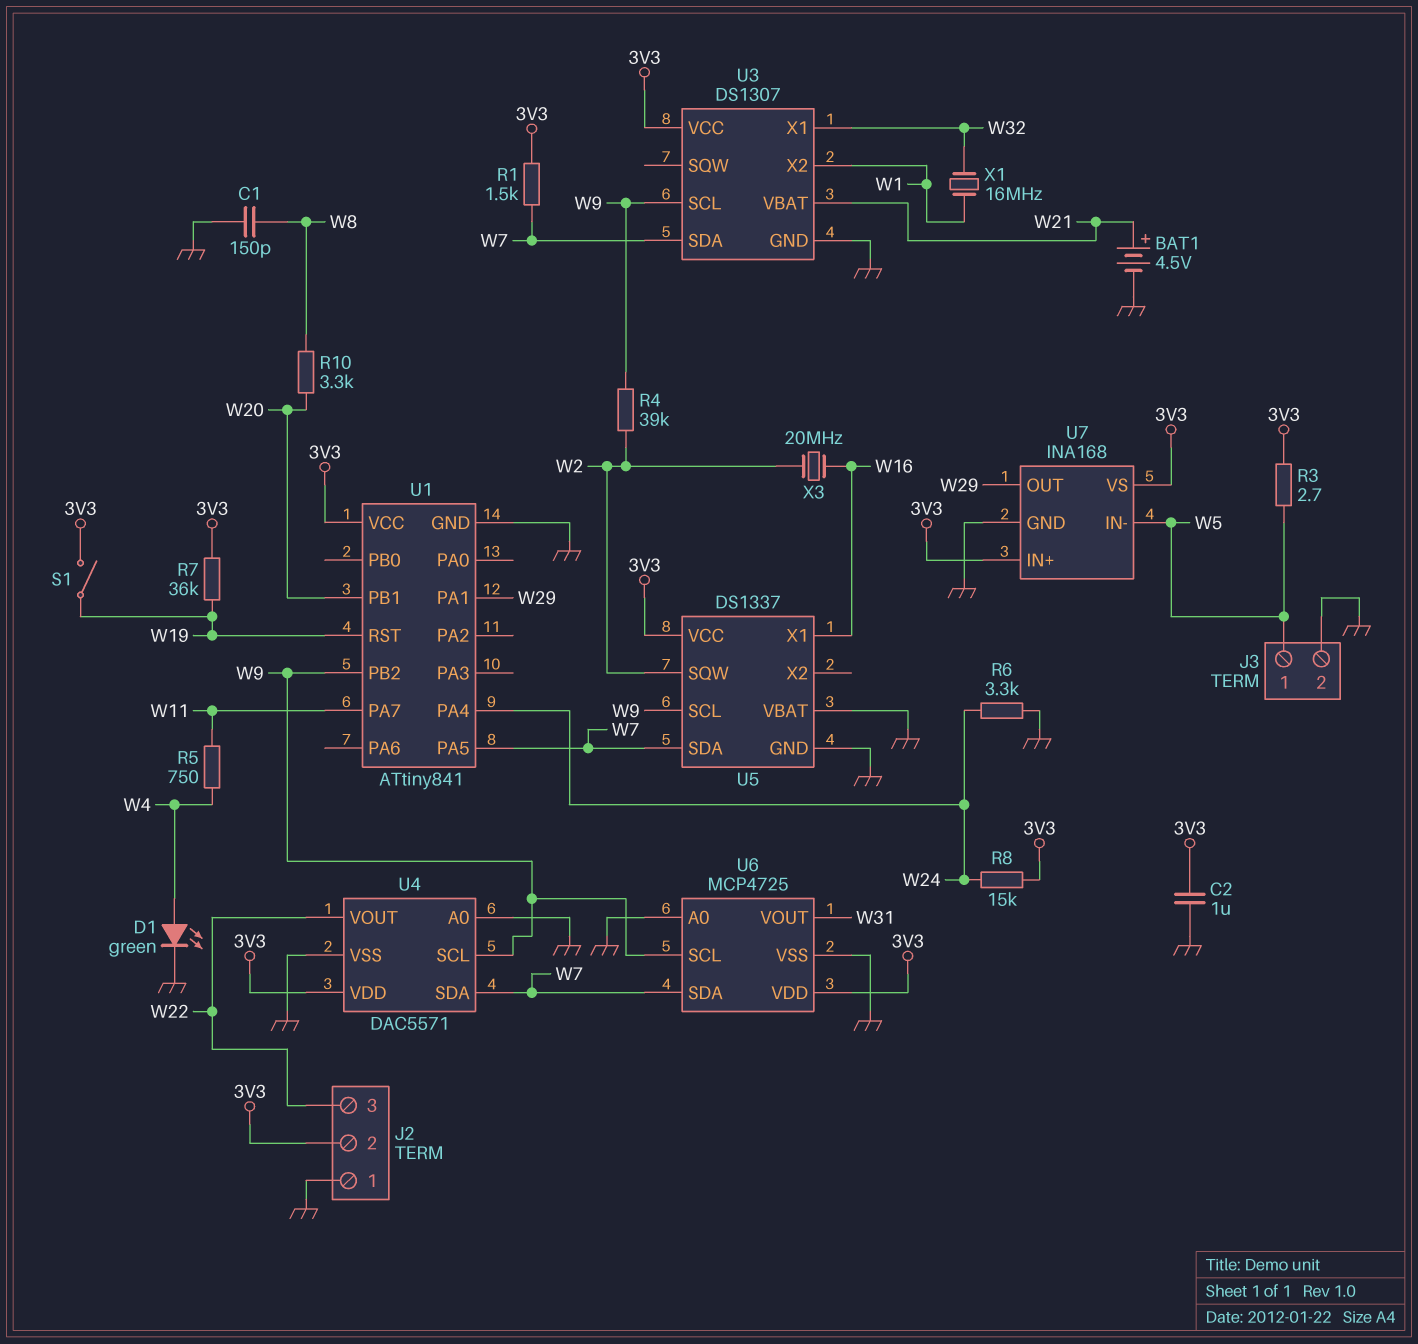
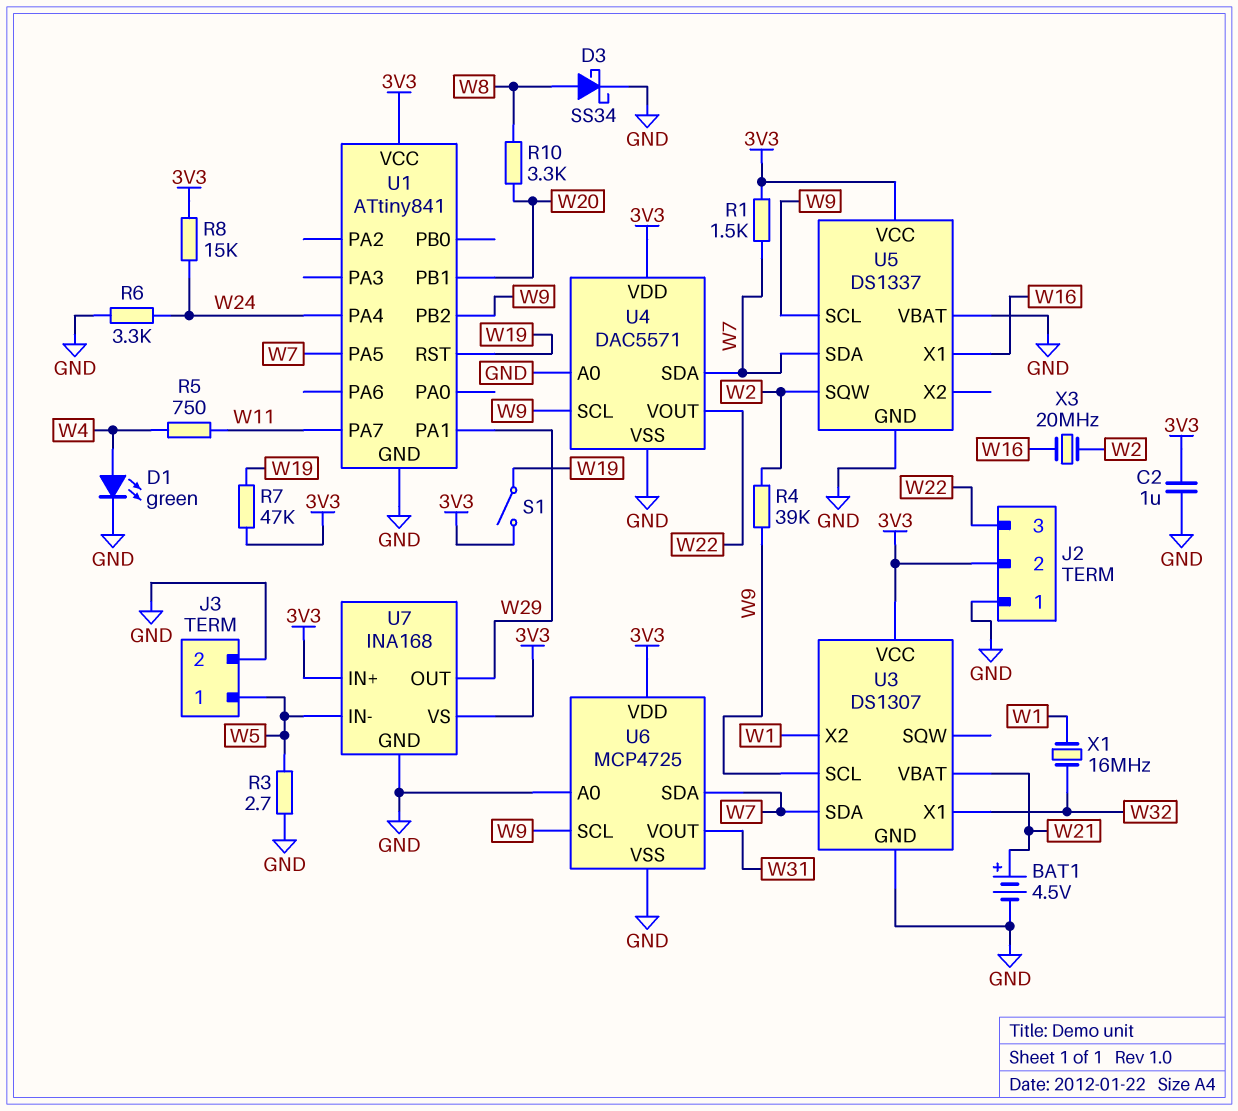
C1: 150pF (GND, W8) -> none
D3: none -> schottky SS34 (A W8, K GND)
R3: 2.7 (3V3, W5) -> 2.7 (GND, W5)
R7: 36k (3V3, W19) -> 47k (3V3, W19)

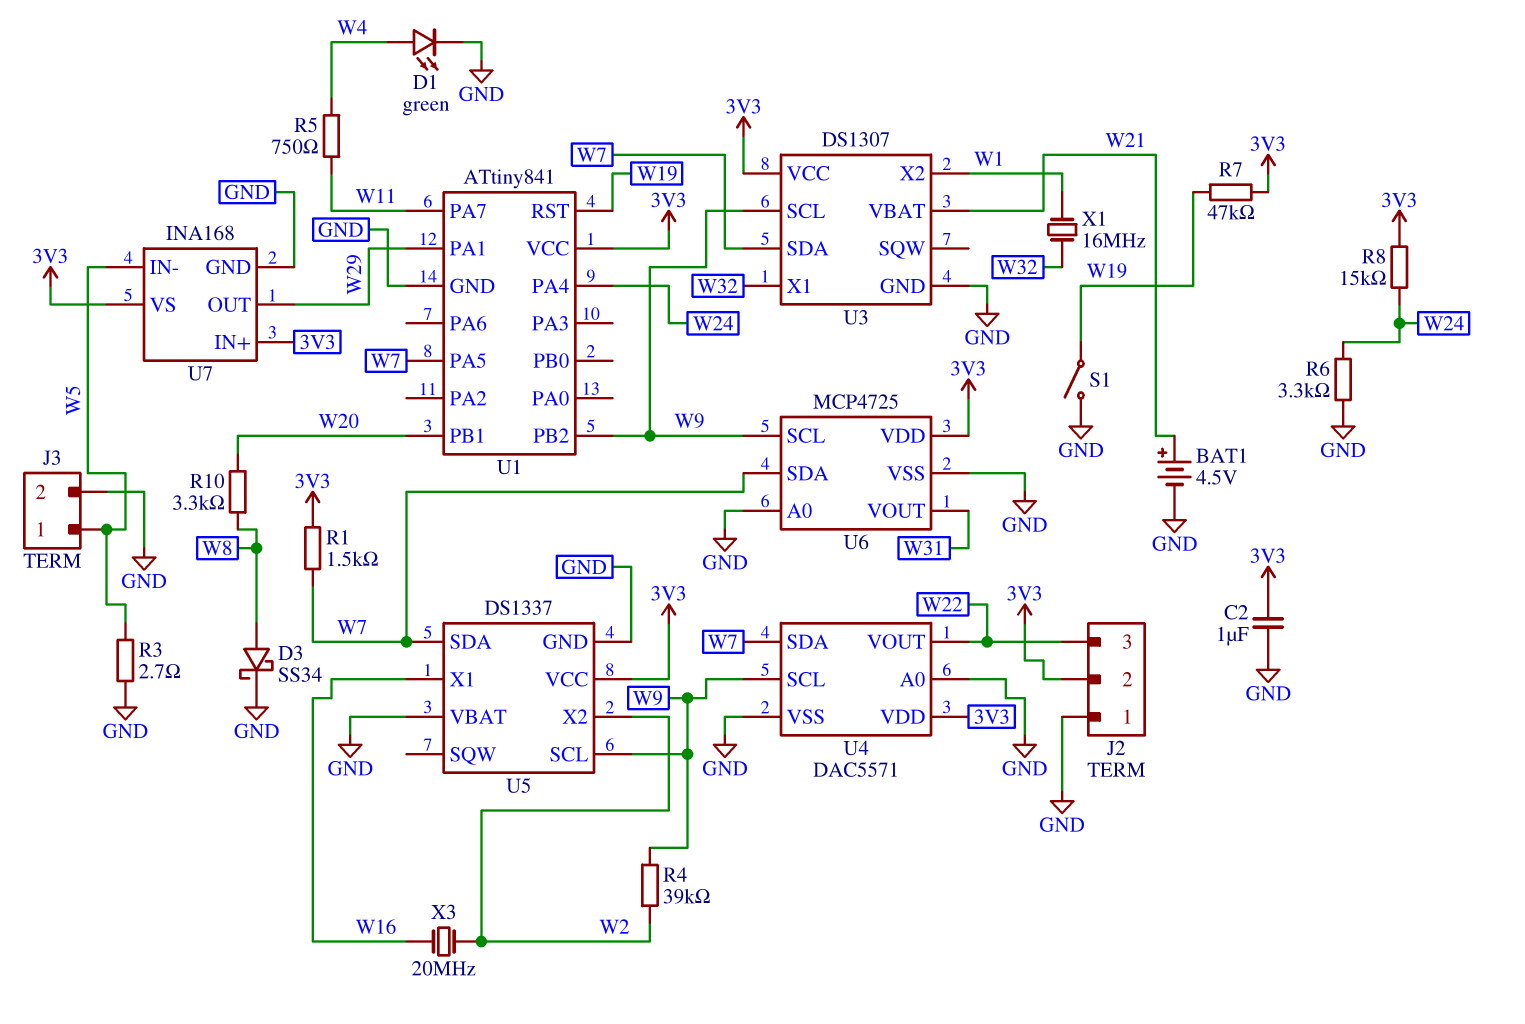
S1: switch (3V3, W19) -> switch (GND, W19)
U5 pin SQW: W2 -> none
U5 pin X2: none -> W2

